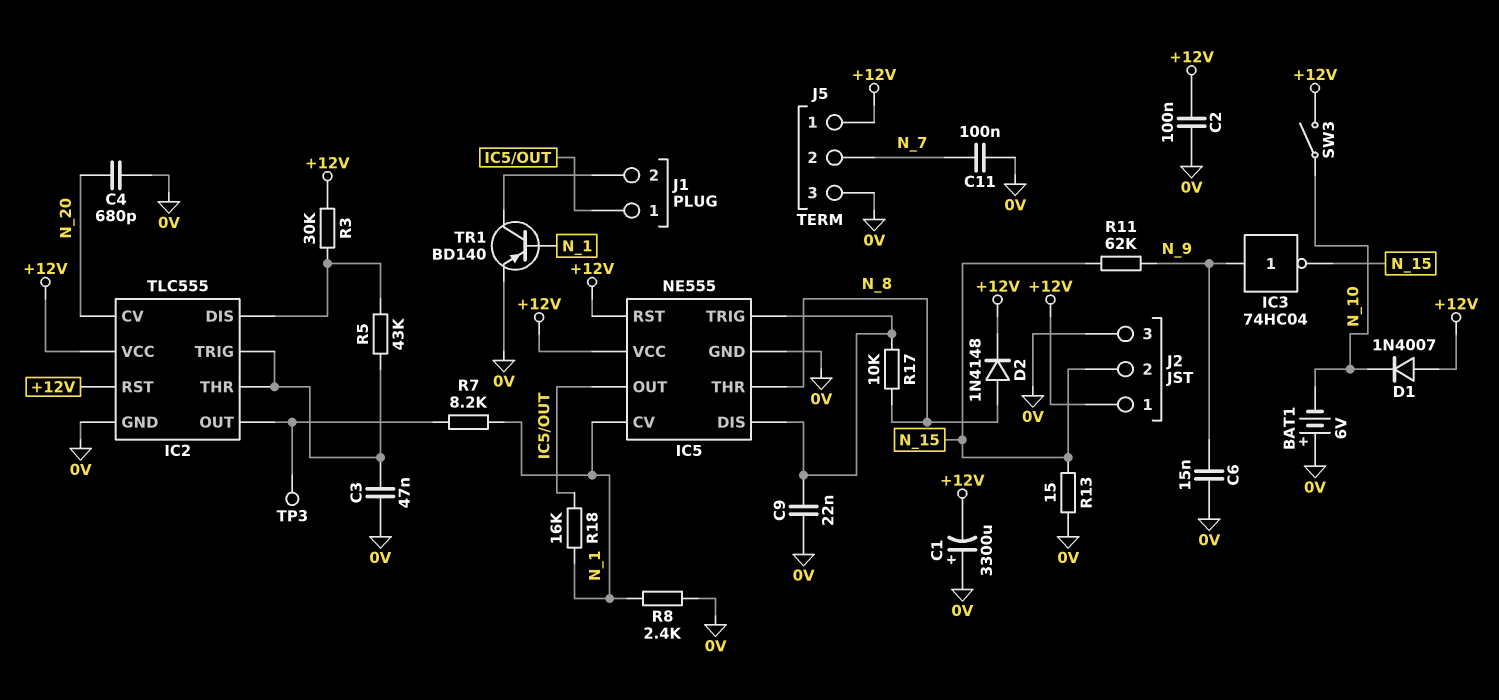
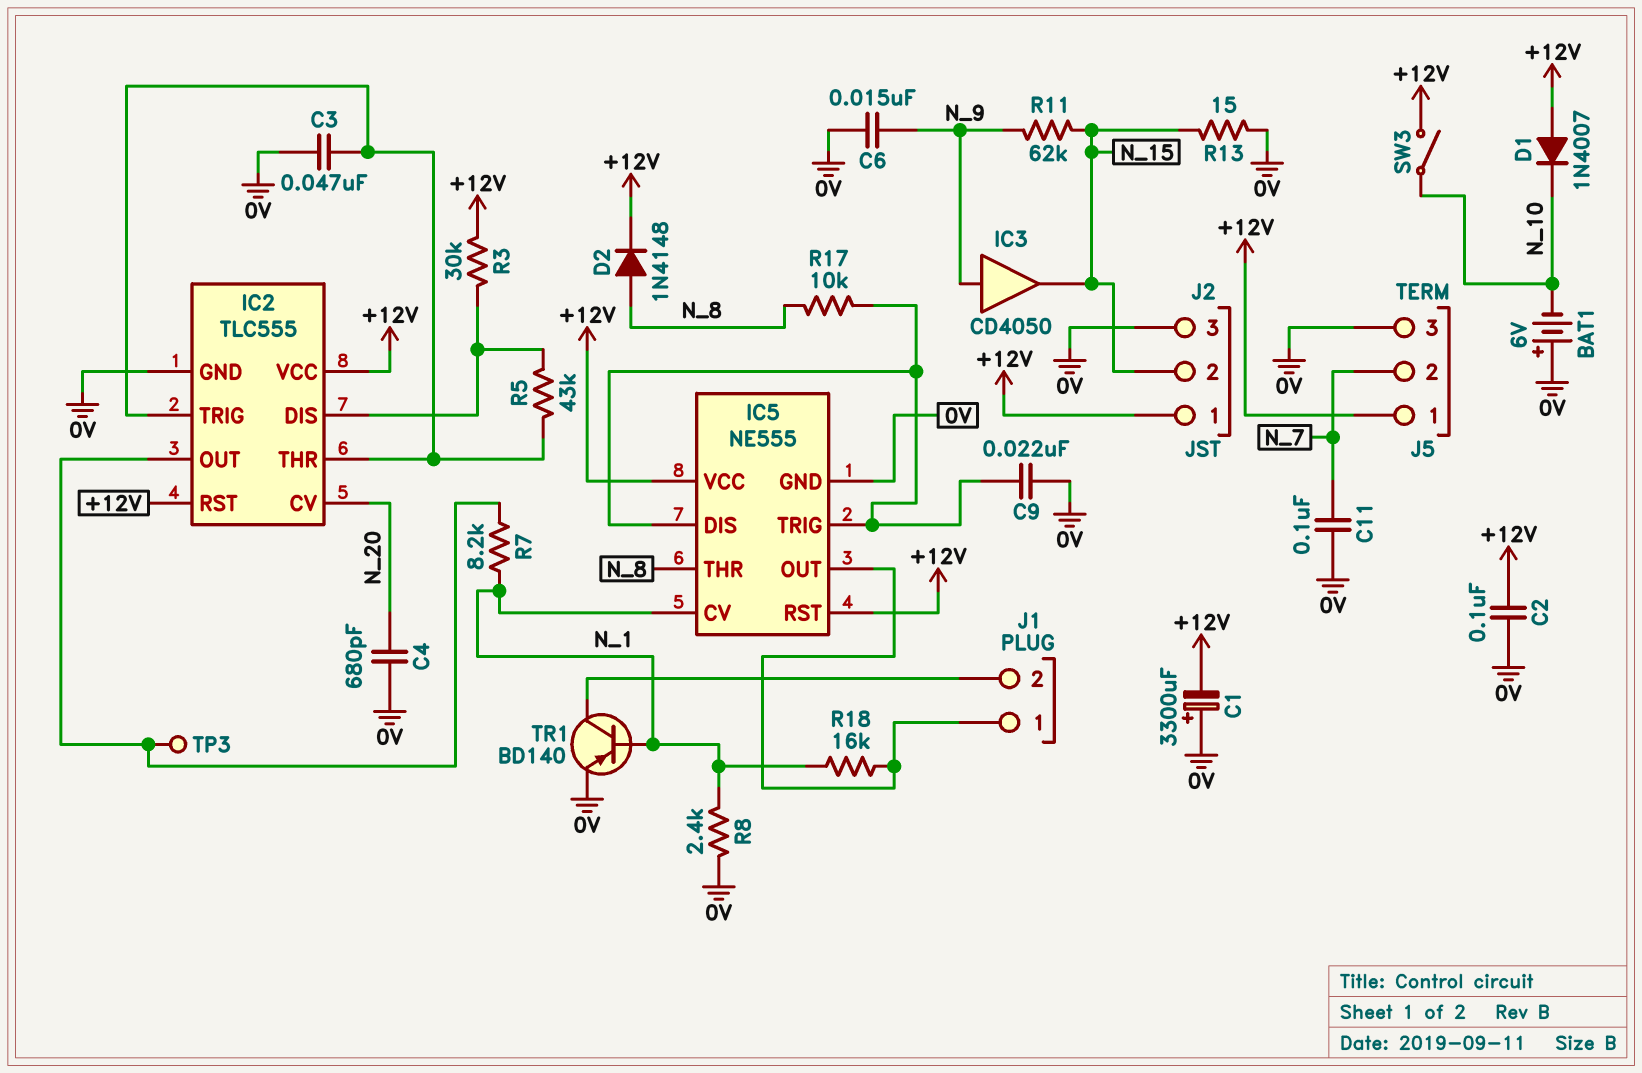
IC3: NOT 74HC04 (in N_9, out N_15) -> buffer CD4050 (in N_9, out N_15)

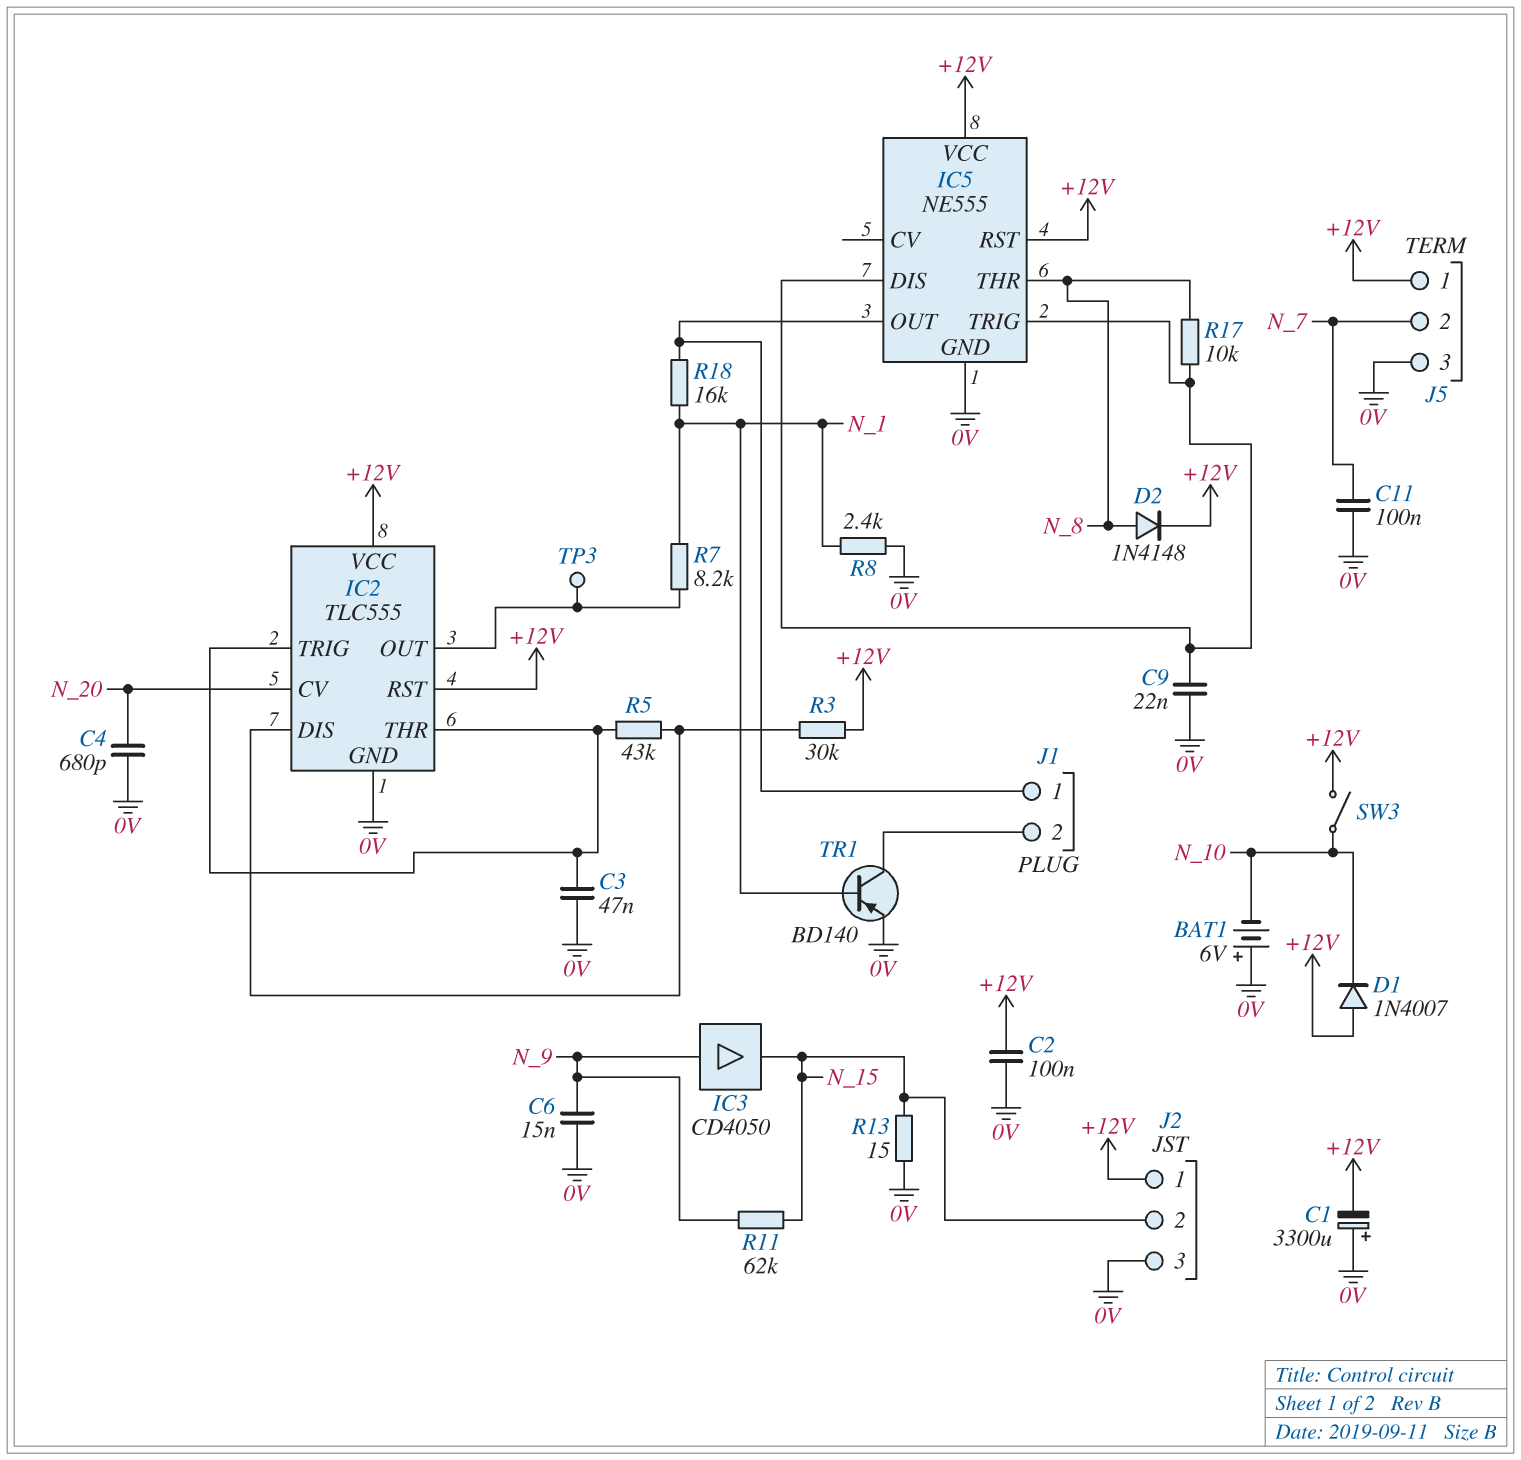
IC5 pin CV: N_1 -> none

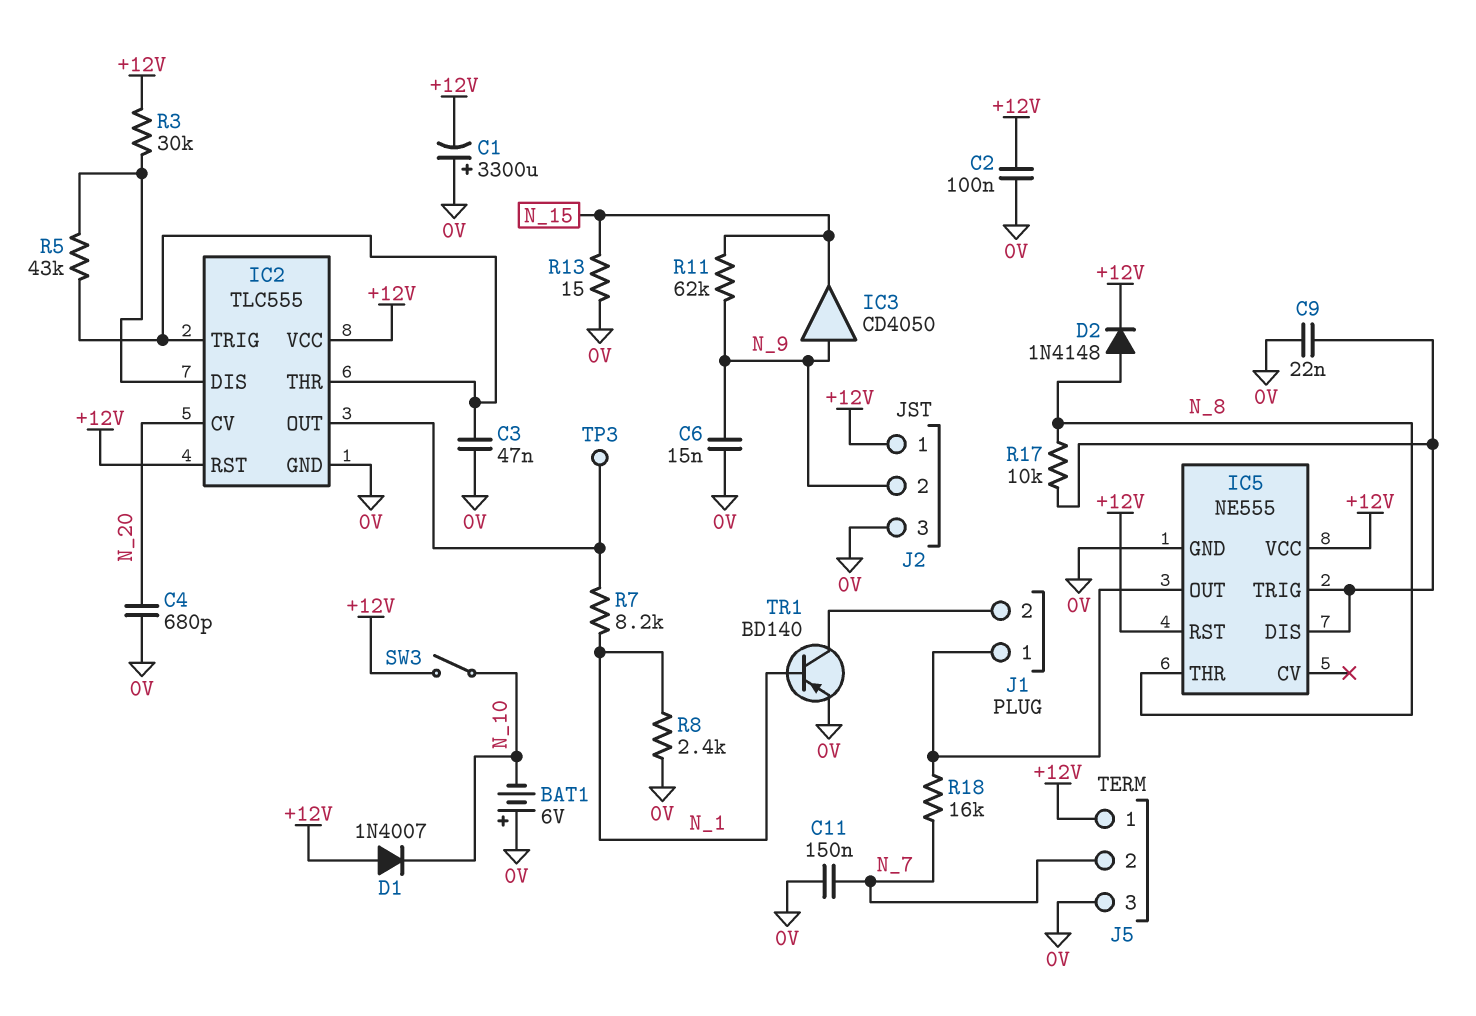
C11: 100nF (0V, N_7) -> 150nF (0V, N_7)
J2 pin 2: N_15 -> N_9
R18: 16k (IC5/OUT, N_1) -> 16k (IC5/OUT, N_7)

